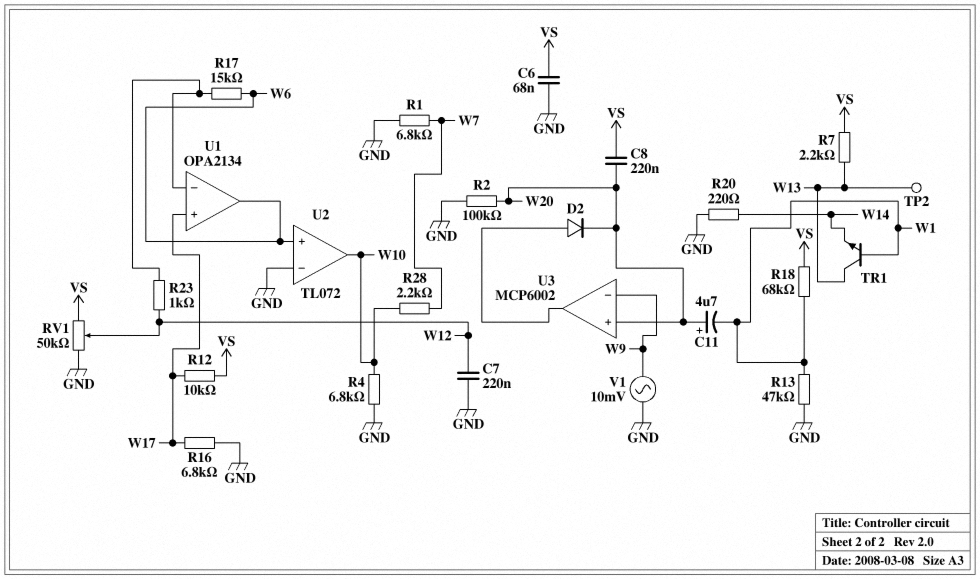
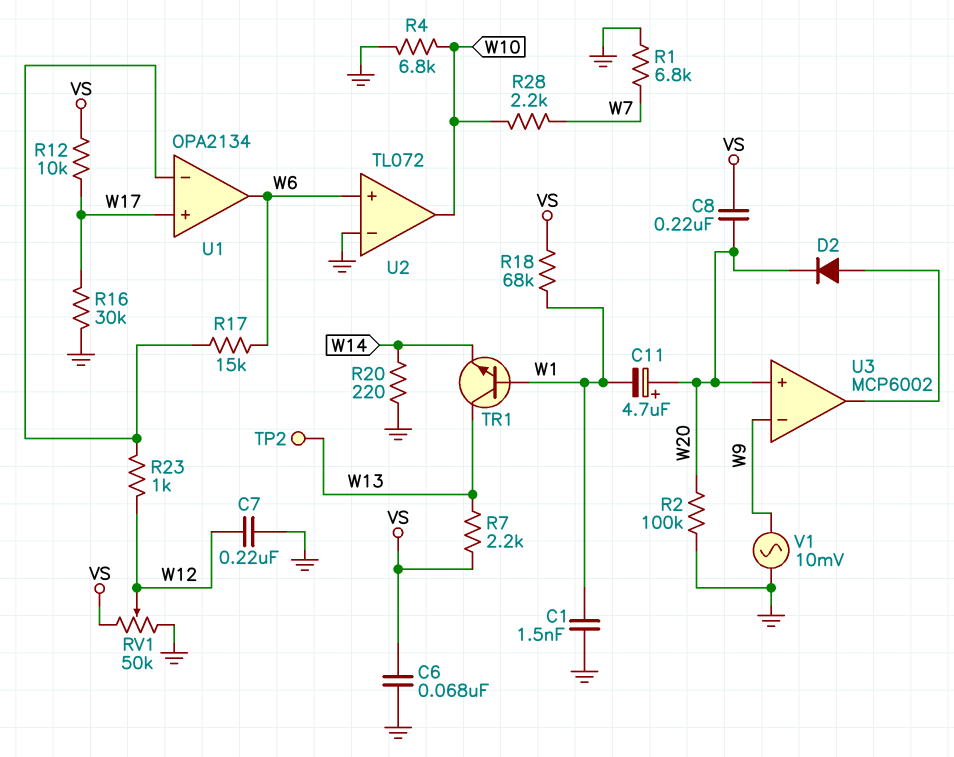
C1: none -> 1.5nF (GND, W1)
R13: 47k (GND, W1) -> none
R16: 6.8k (GND, W17) -> 30k (GND, W17)

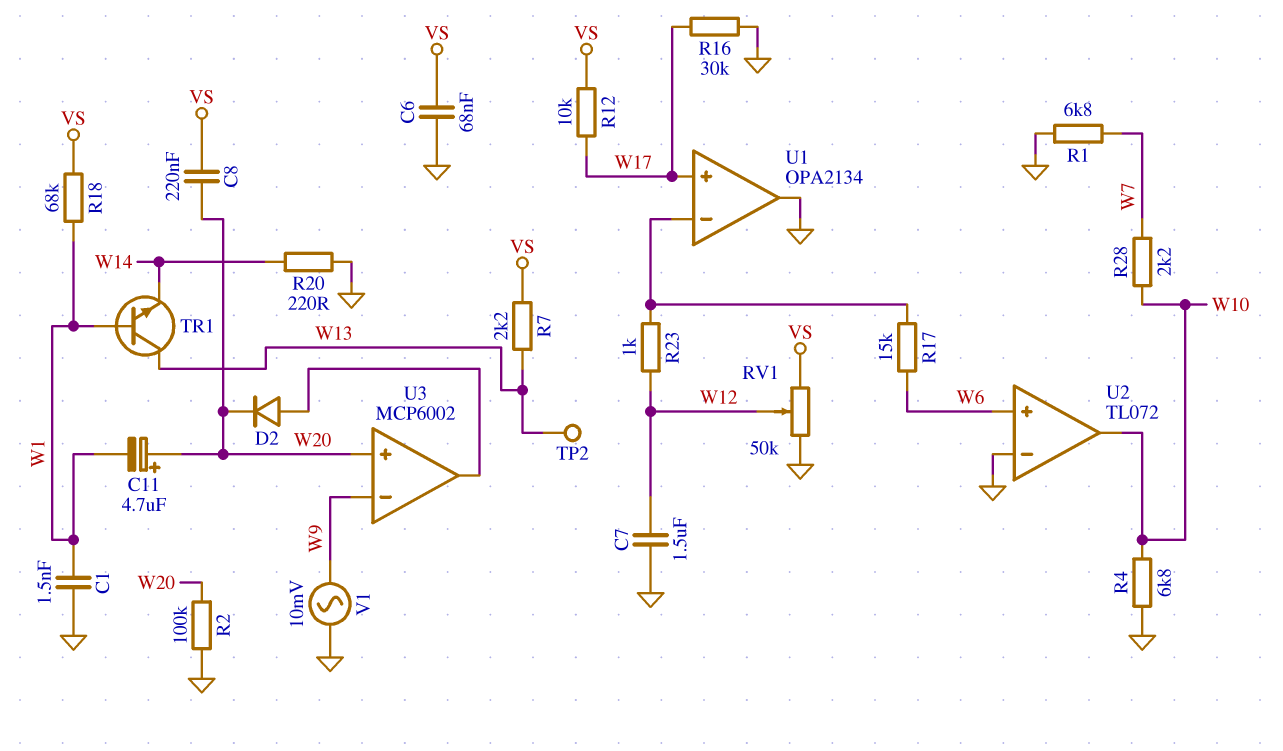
C7: 220nF (GND, W12) -> 1.5uF (GND, W12)
U1 pin out: W6 -> GND

